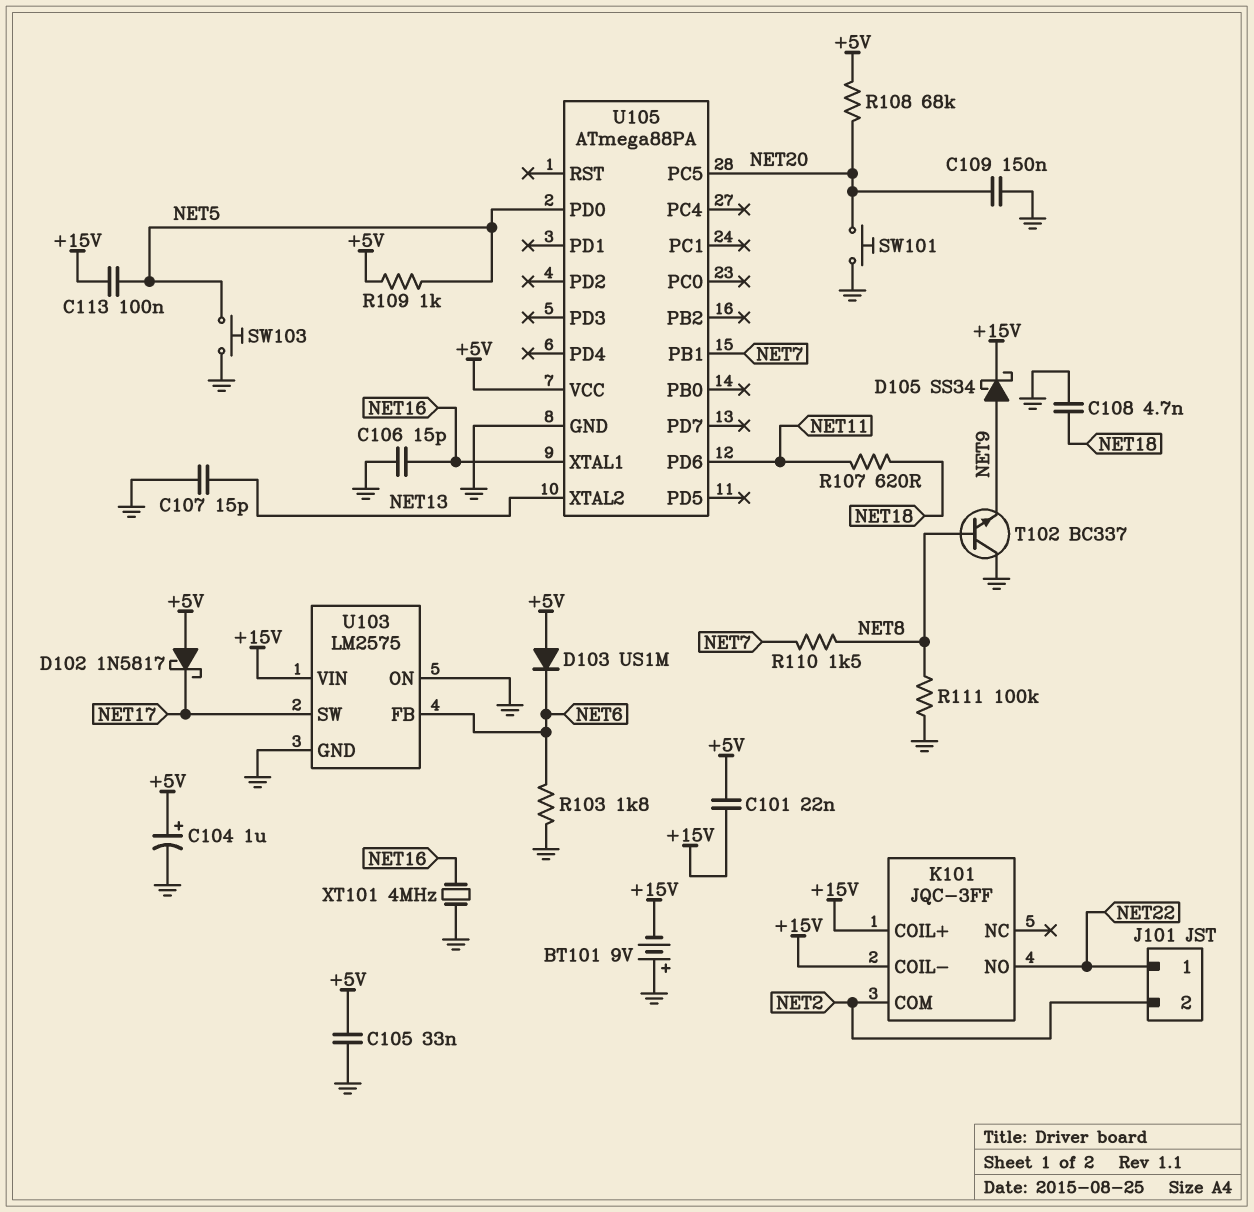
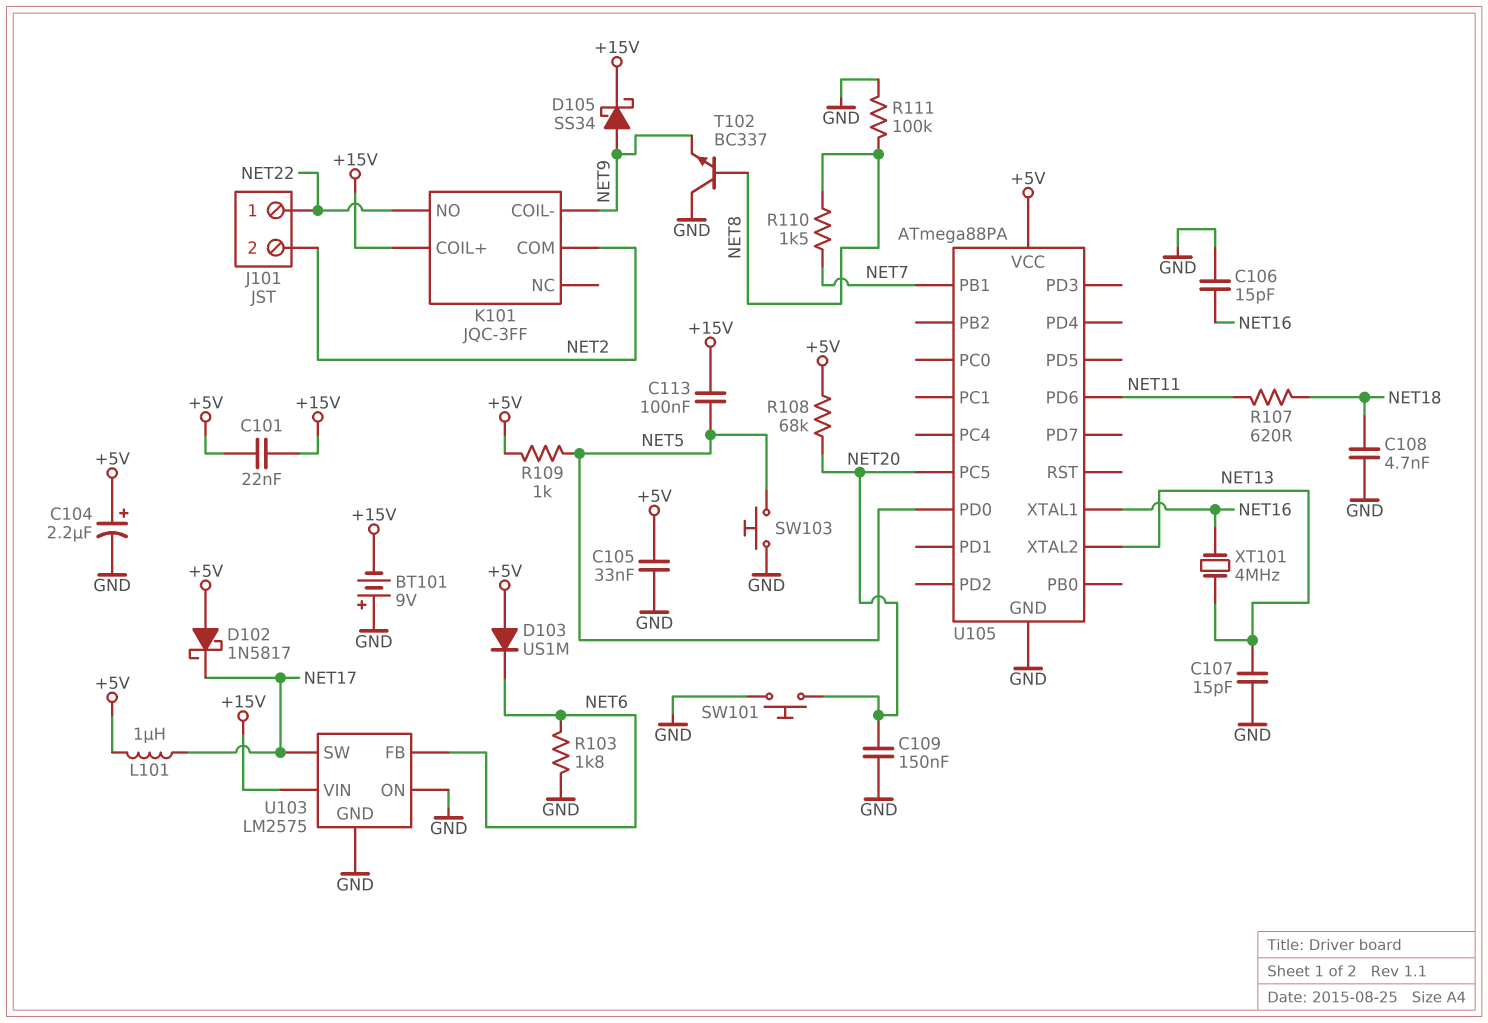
C104: 1uF (plus +5V, minus GND) -> 2.2uF (plus +5V, minus GND)
K101 pin COIL-: +15V -> NET9
L101: none -> 1uH (+5V, NET17)
XT101: 4MHz (GND, NET16) -> 4MHz (NET13, NET16)

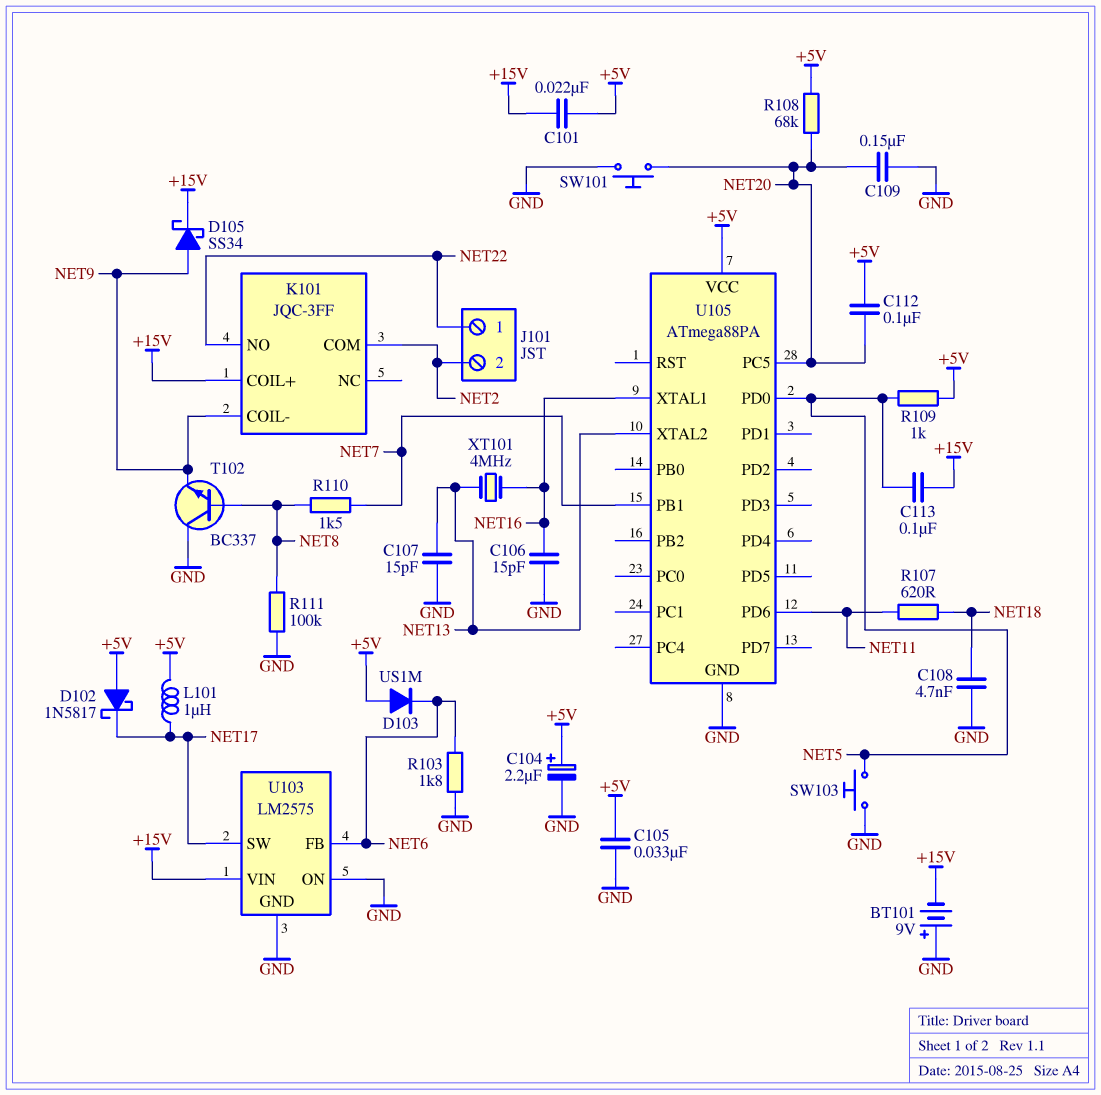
C112: none -> 100nF (+5V, NET20)

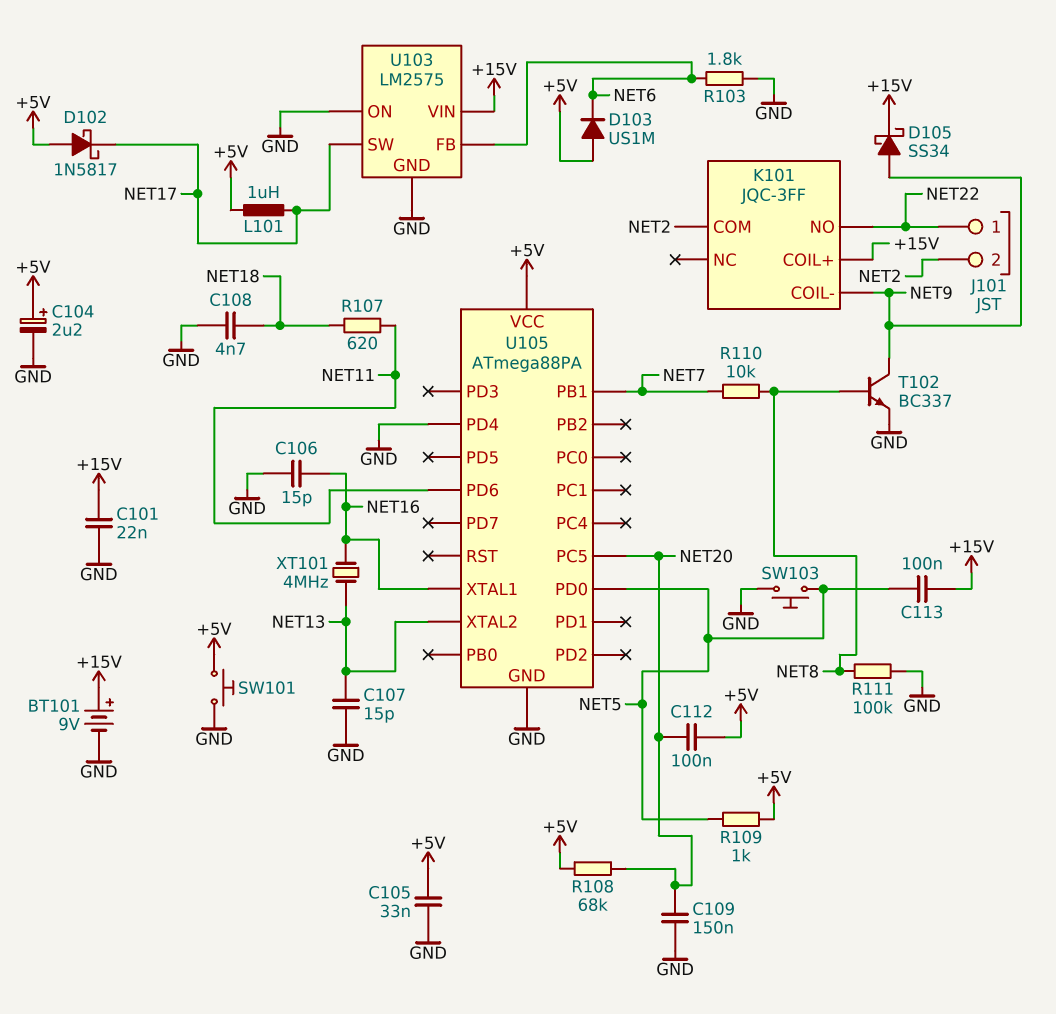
BT101: 9V (plus GND, minus +15V) -> 9V (plus +15V, minus GND)
C101: 22nF (+5V, +15V) -> 22nF (+15V, GND)
R110: 1.5k (NET7, NET8) -> 10k (NET7, NET8)
SW101: button (GND, NET20) -> button (+5V, GND)
T102: NPN BC337 (B NET8, C GND, E NET9) -> NPN BC337 (B NET8, C NET9, E GND)
U105 pin PD4: none -> GND

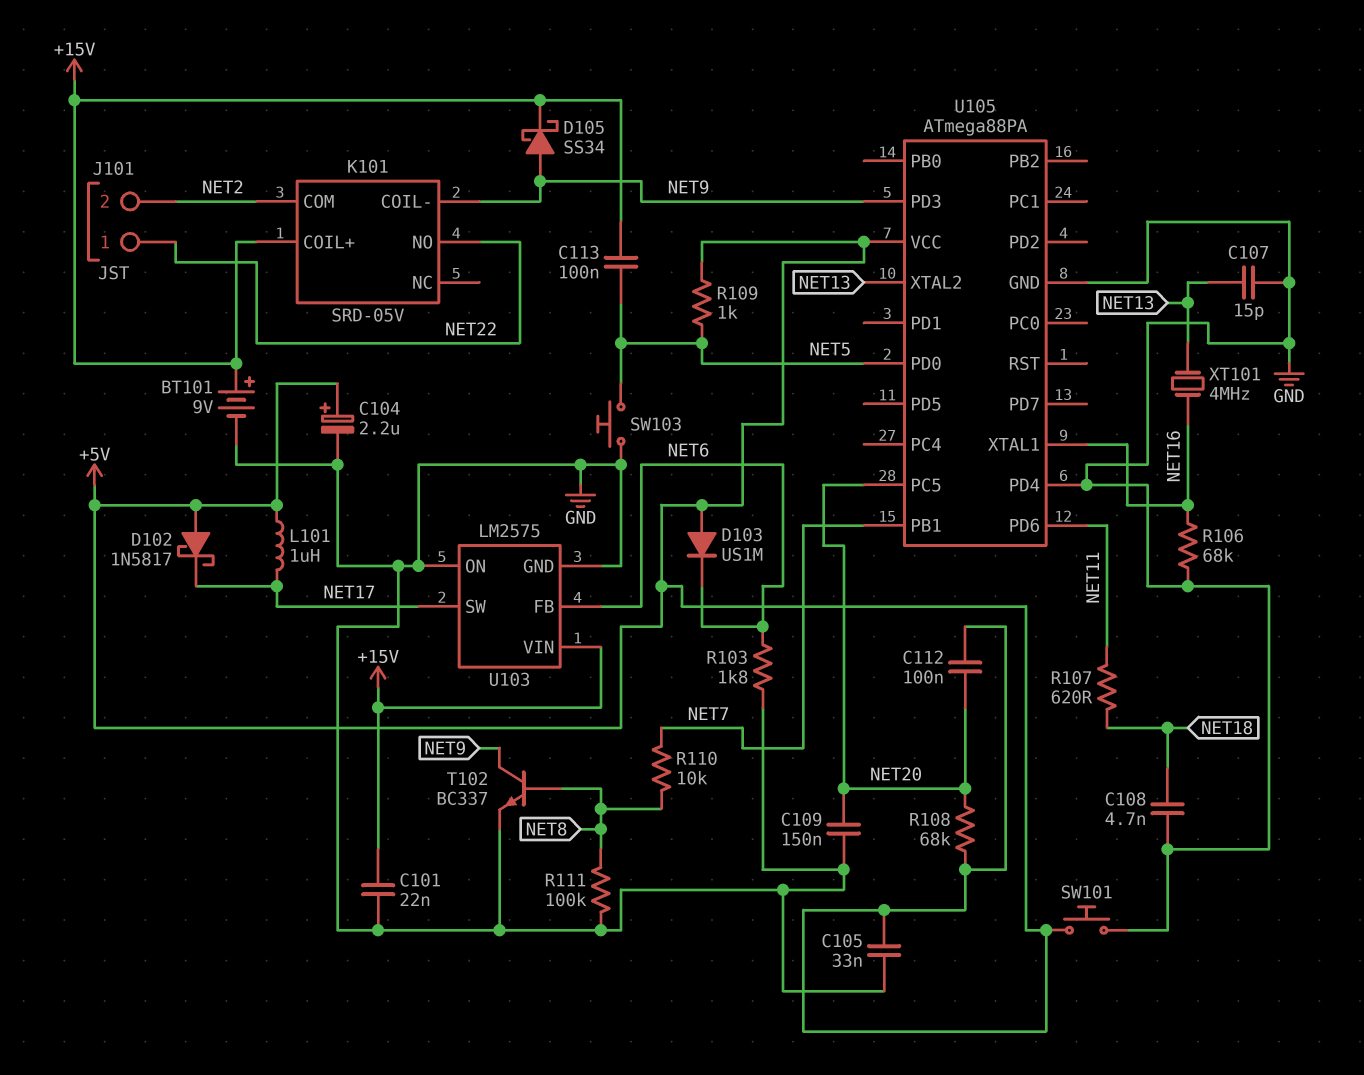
C106: 15pF (GND, NET16) -> none
K101: JQC-3FF -> SRD-05V
R106: none -> 68k (GND, NET16)
U105 pin PD3: none -> NET9

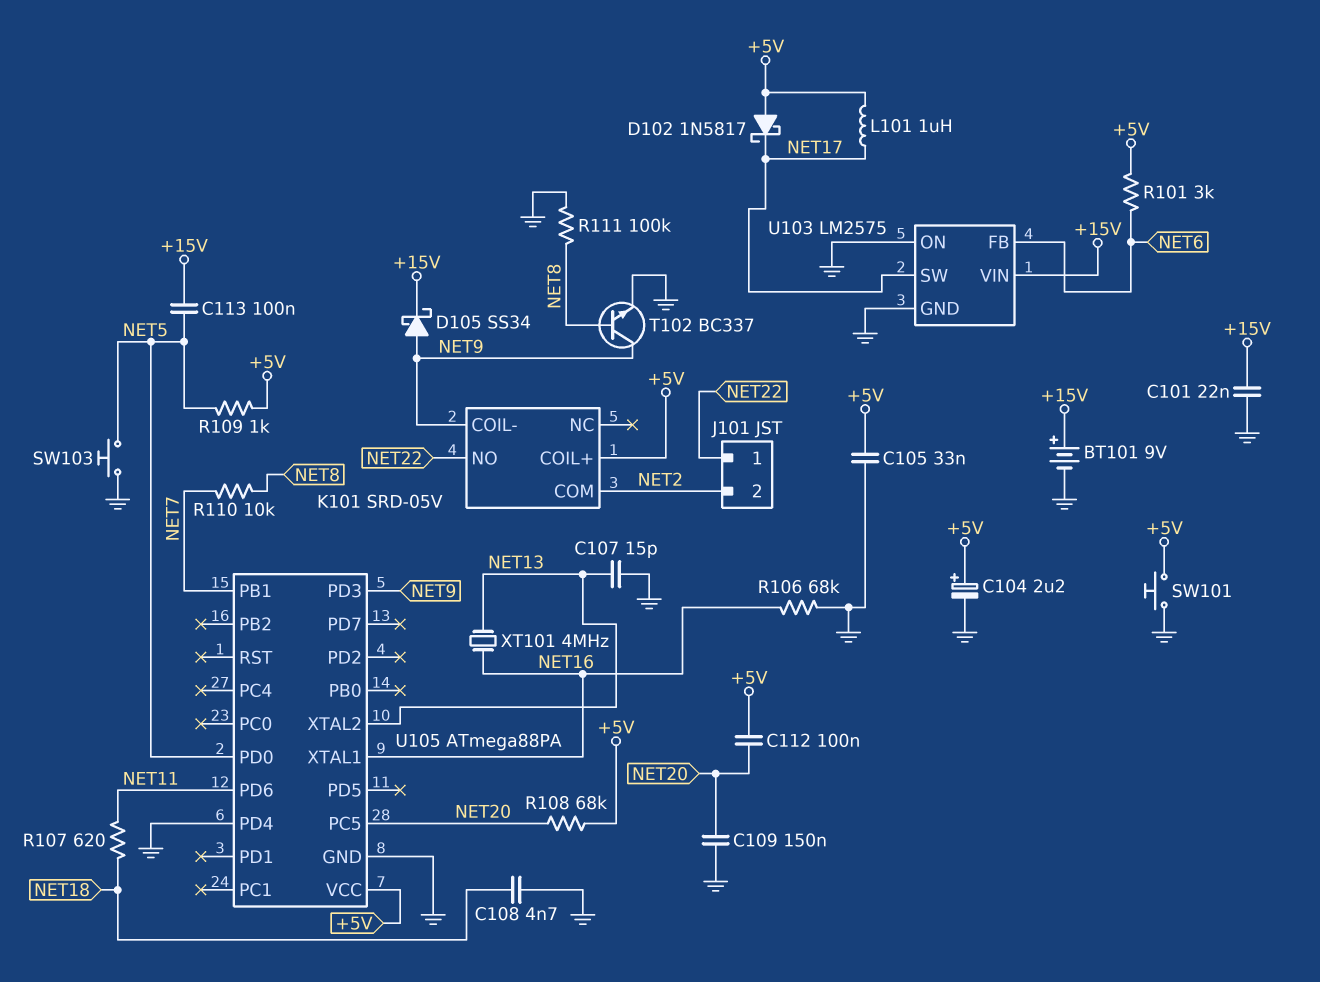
D103: diode US1M (A +5V, K NET6) -> none
K101 pin COIL+: +15V -> +5V
R101: none -> 3k (+5V, NET6)
R103: 1.8k (GND, NET6) -> none

